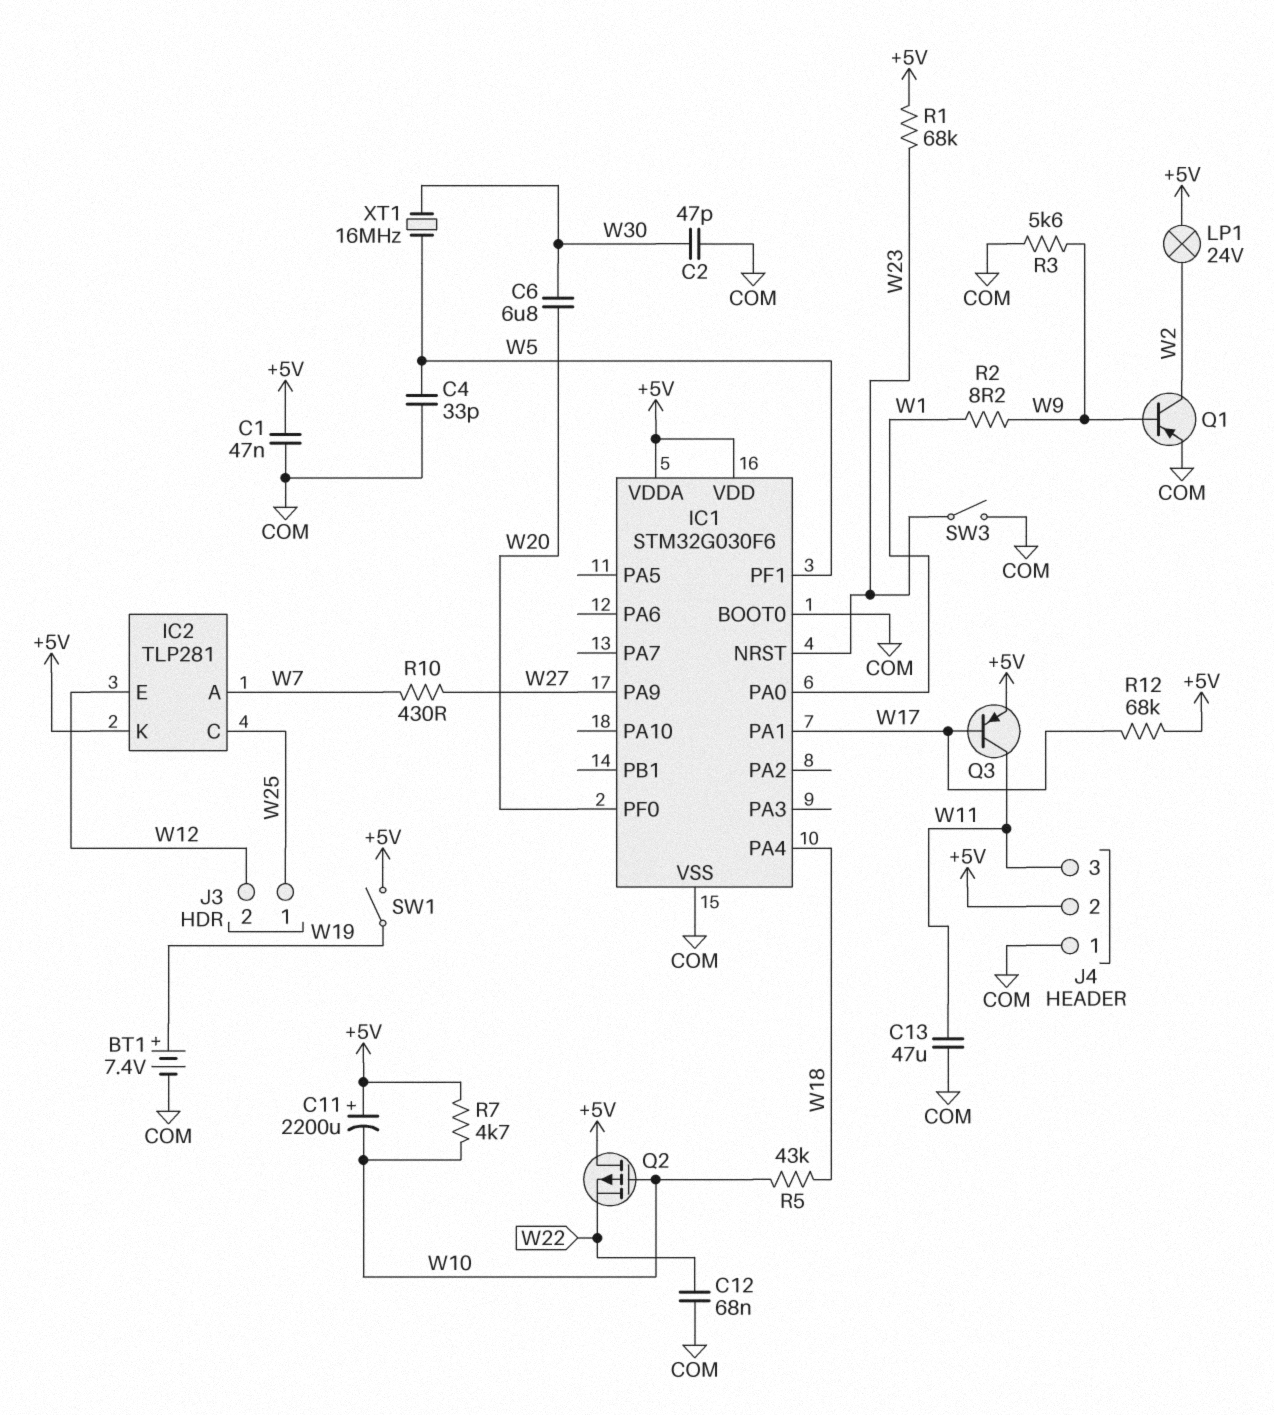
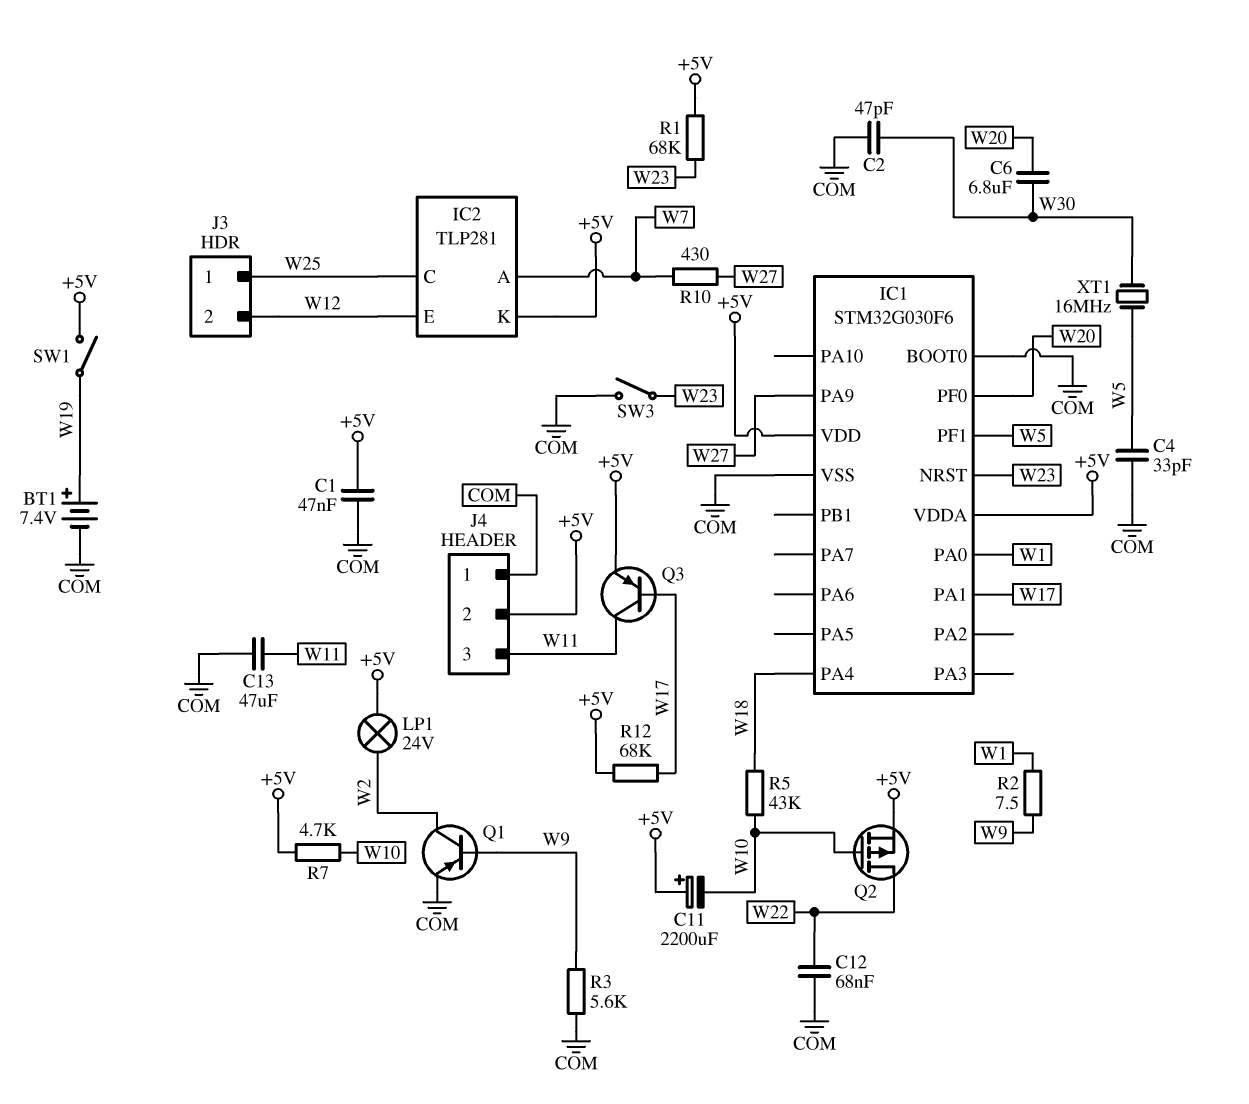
Q2: PMOS (G W10, D +5V, S W22) -> PMOS (G W10, D W22, S +5V)
R2: 8.2 (W1, W9) -> 7.5 (W1, W9)

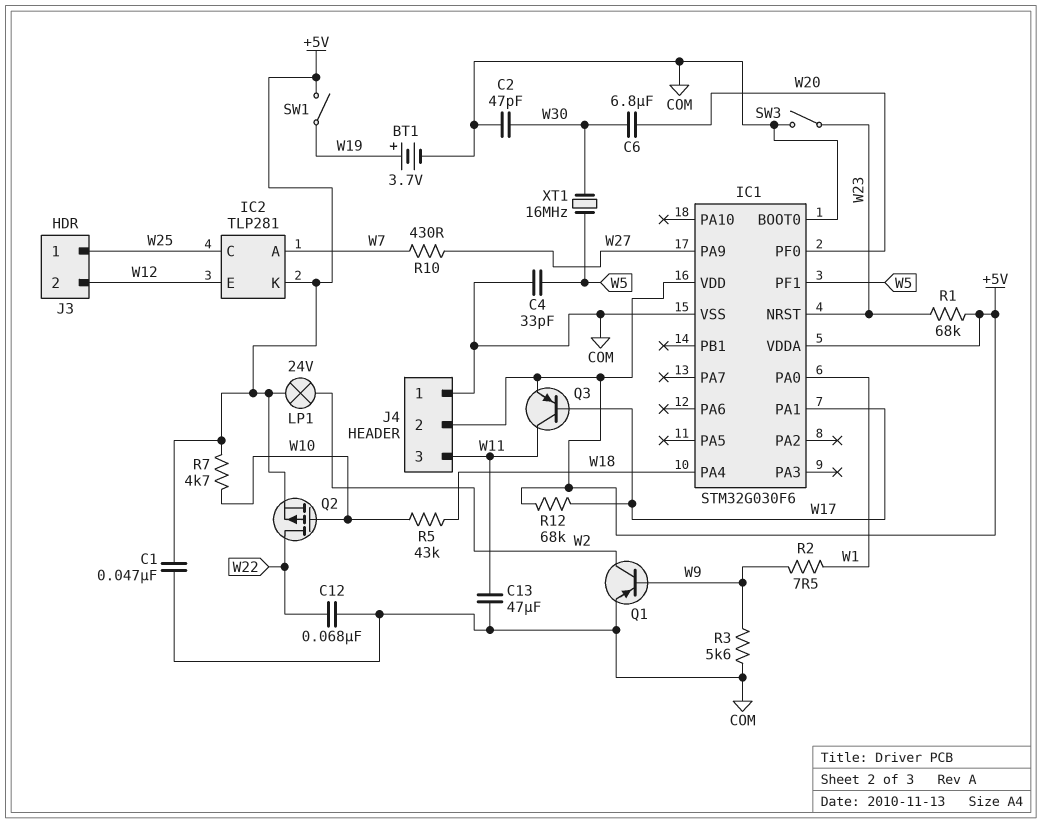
BT1: 7.4V (plus W19, minus COM) -> 3.7V (plus W19, minus COM)
C11: 2200uF (plus +5V, minus W10) -> none

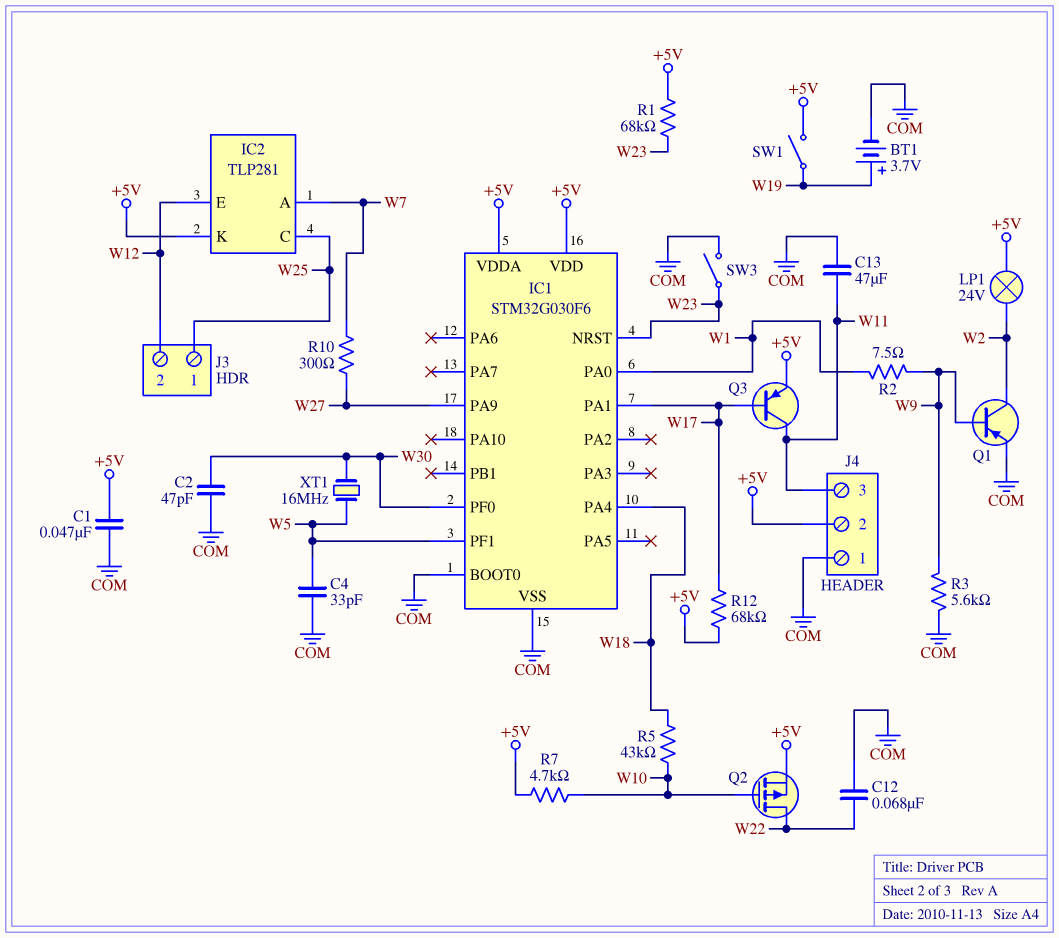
C6: 6.8uF (W20, W30) -> none
IC1 pin PF0: W20 -> W30
R10: 430 (W7, W27) -> 300 (W7, W27)

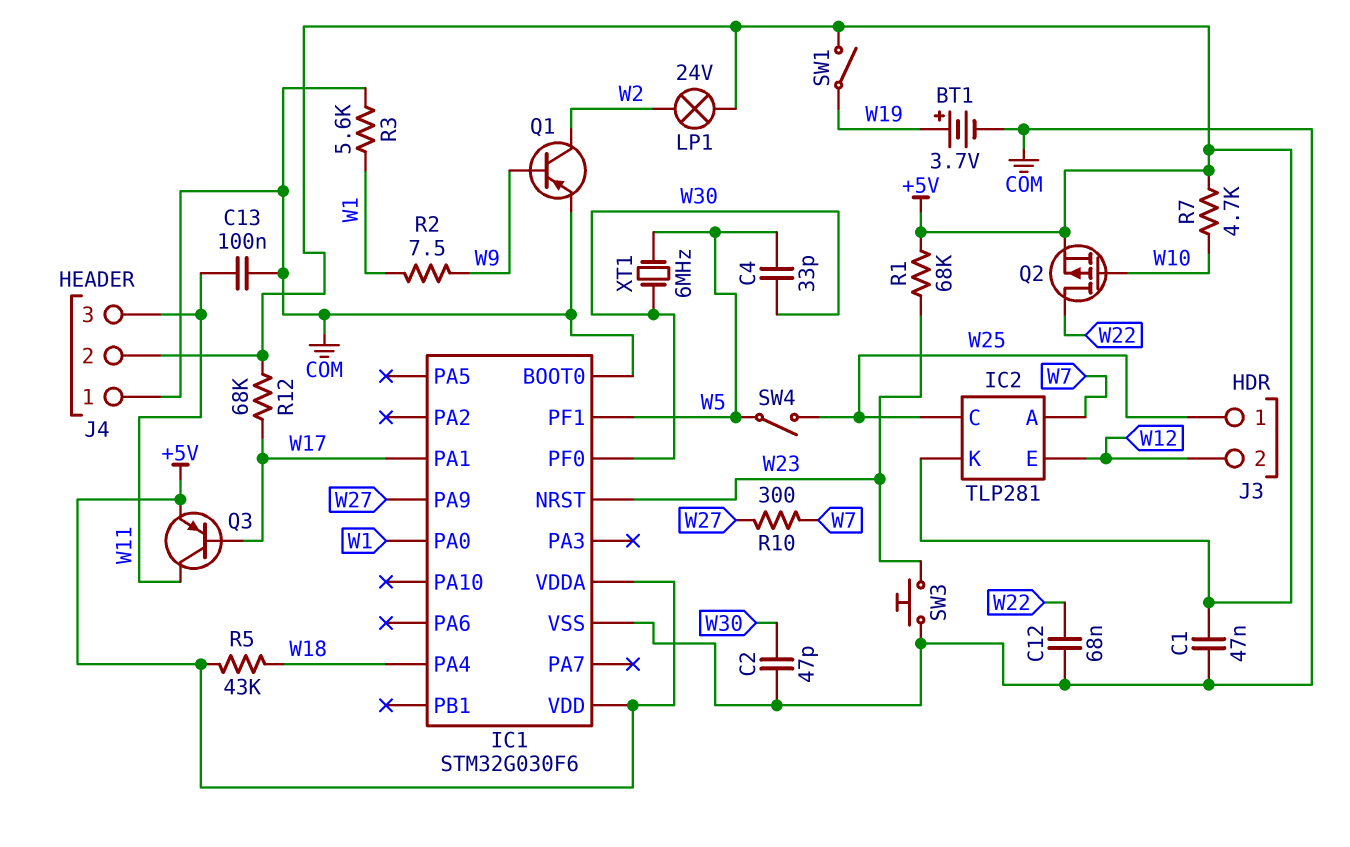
C4: 33pF (COM, W5) -> 33pF (W5, W30)
C13: 47uF (COM, W11) -> 100nF (COM, W11)
R3: 5.6k (COM, W9) -> 5.6k (COM, W1)
R5: 43k (W10, W18) -> 43k (+5V, W18)
SW3: switch (COM, W23) -> button (COM, W23)
SW4: none -> switch (W5, W25)
XT1: 16MHz (W5, W30) -> 6MHz (W5, W30)

